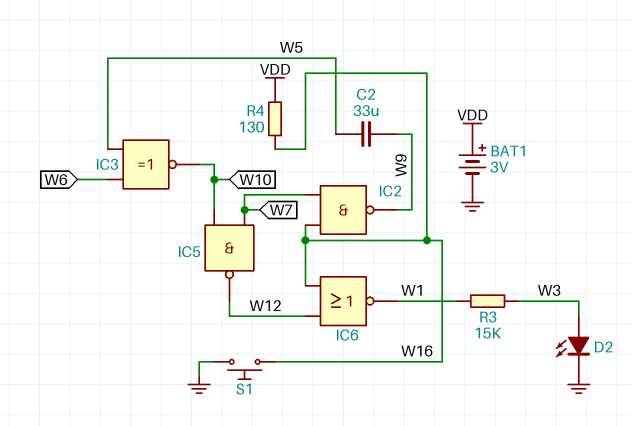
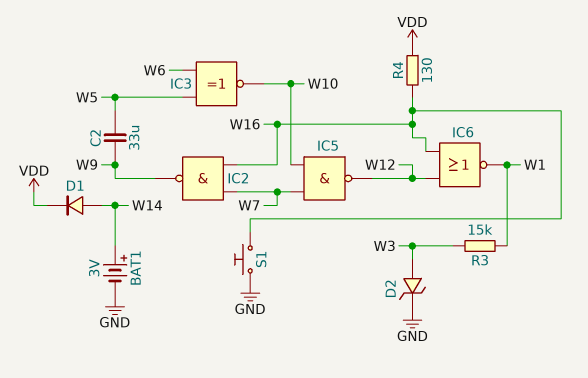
BAT1: 3V (plus VDD, minus GND) -> 3V (plus W14, minus GND)
D1: none -> diode (A W14, K VDD)
D2: LED (A W3, K GND) -> zener (A W3, K GND)

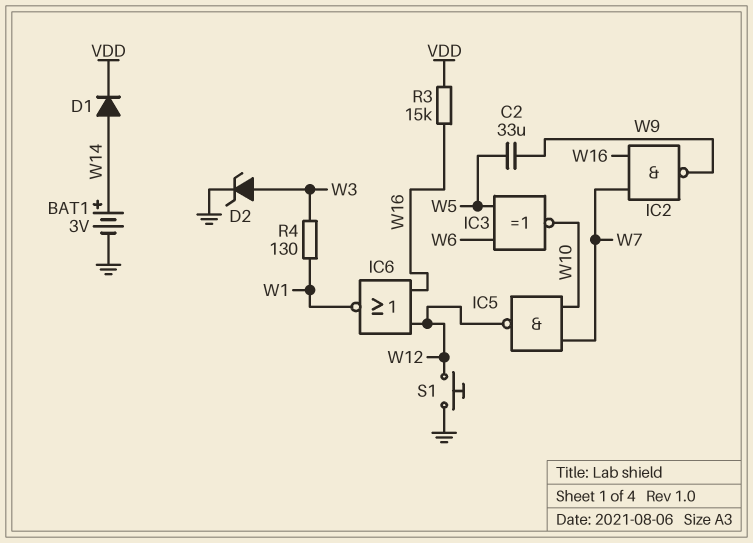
R3: 15k (W1, W3) -> 15k (VDD, W16)
R4: 130 (VDD, W16) -> 130 (W1, W3)
S1: button (GND, W16) -> button (GND, W12)

